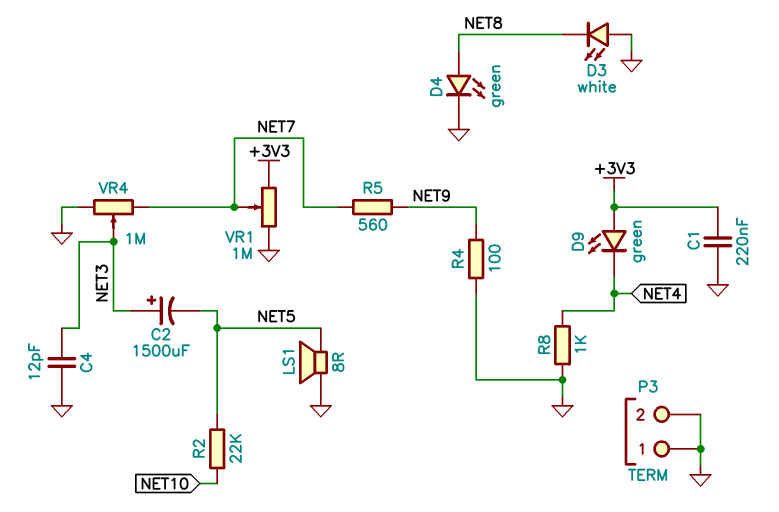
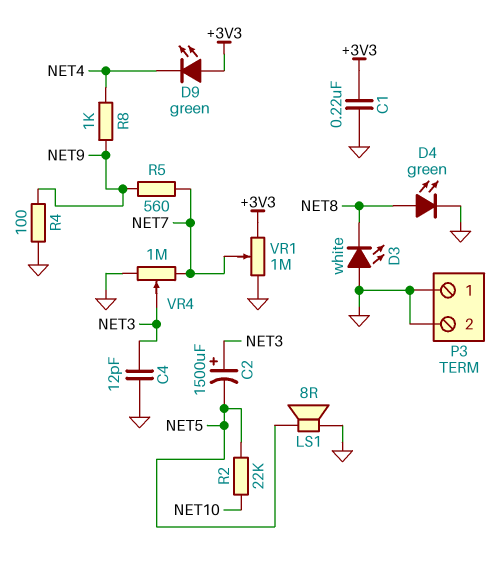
R8: 1k (GND, NET4) -> 1k (NET4, NET9)

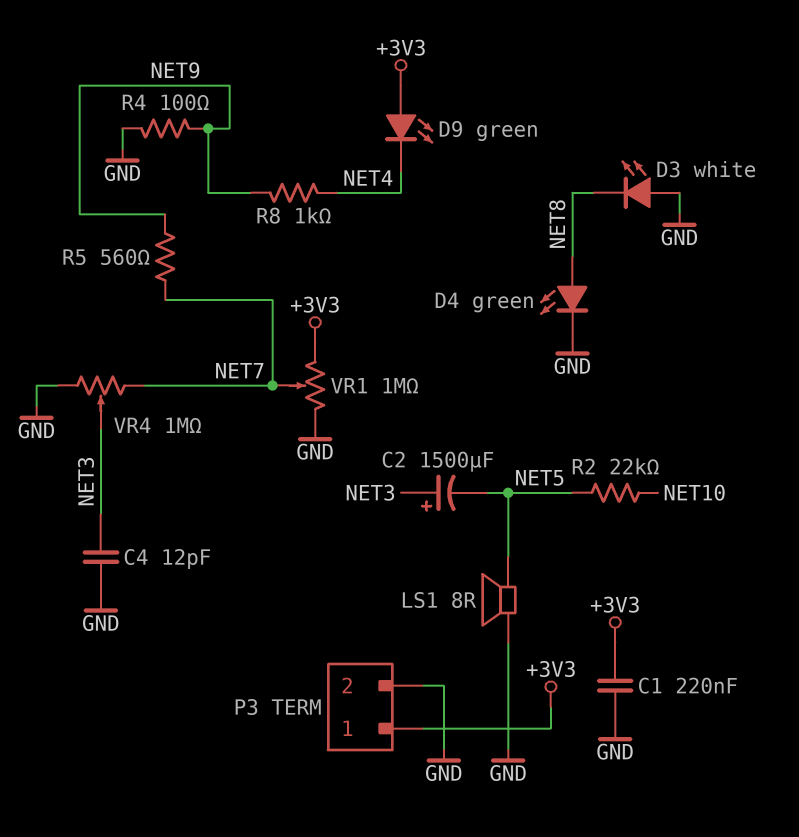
P3 pin 1: GND -> +3V3

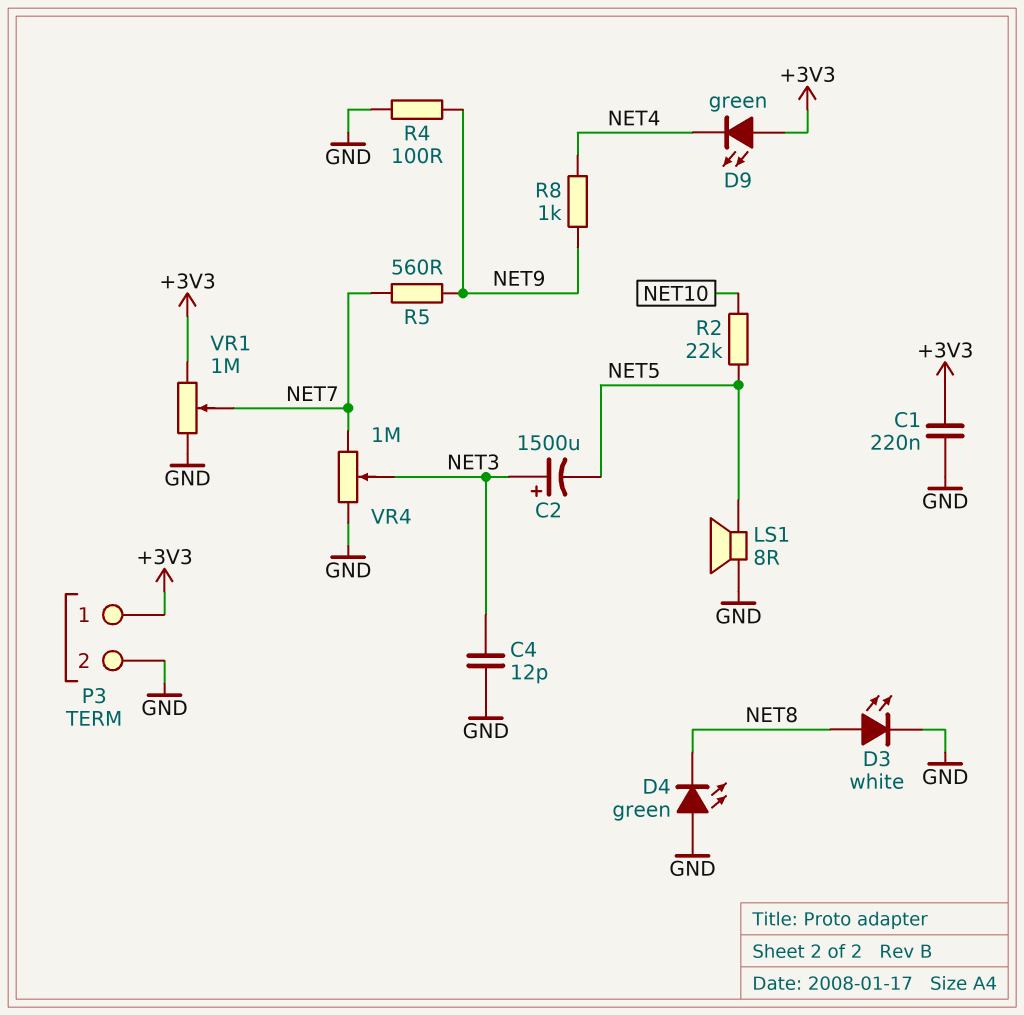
D3: LED white (A GND, K NET8) -> LED white (A NET8, K GND)
D4: LED green (A NET8, K GND) -> LED green (A GND, K NET8)

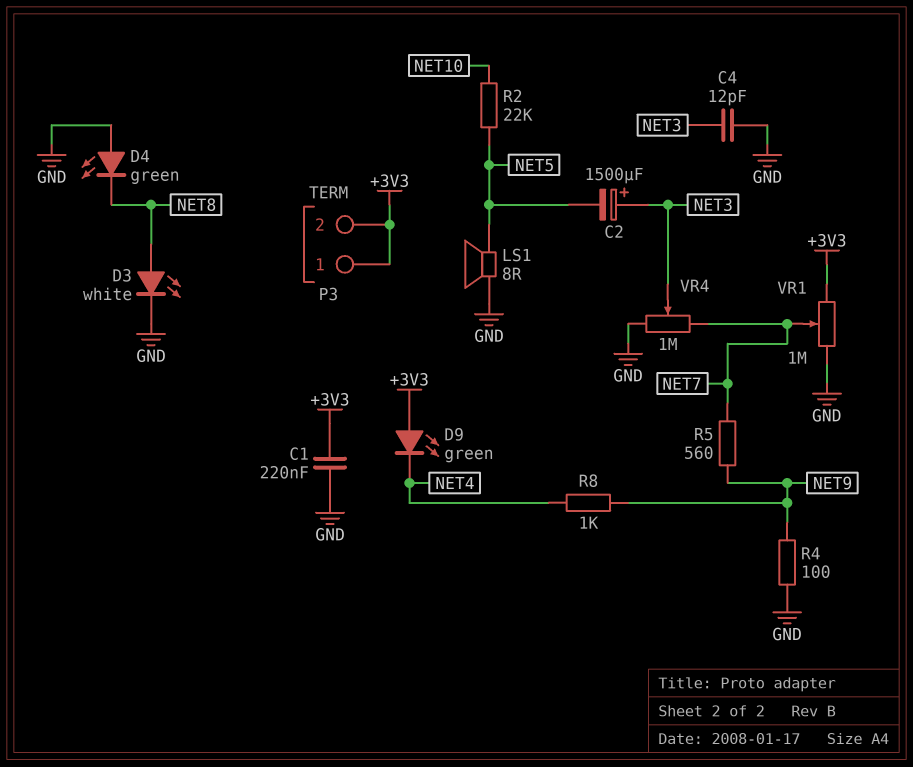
P3 pin 2: GND -> +3V3

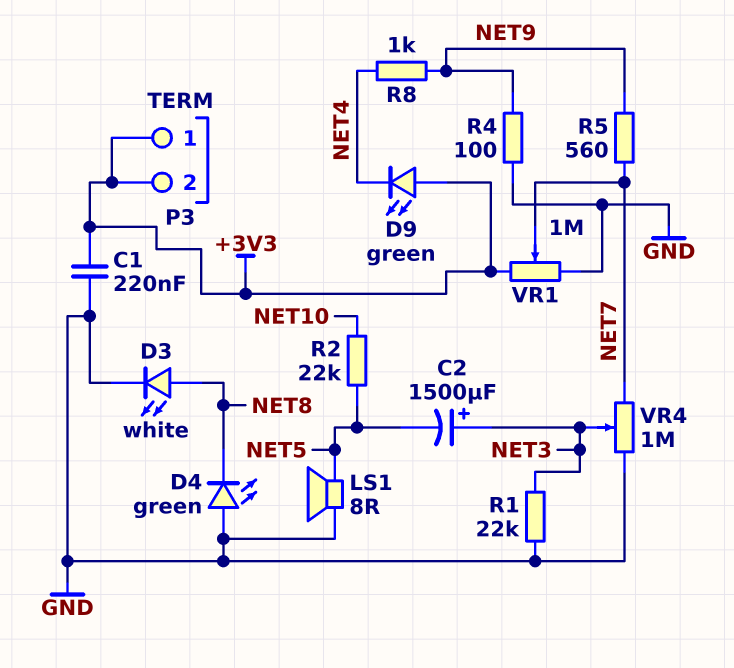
C4: 12pF (GND, NET3) -> none
R1: none -> 22k (GND, NET3)

